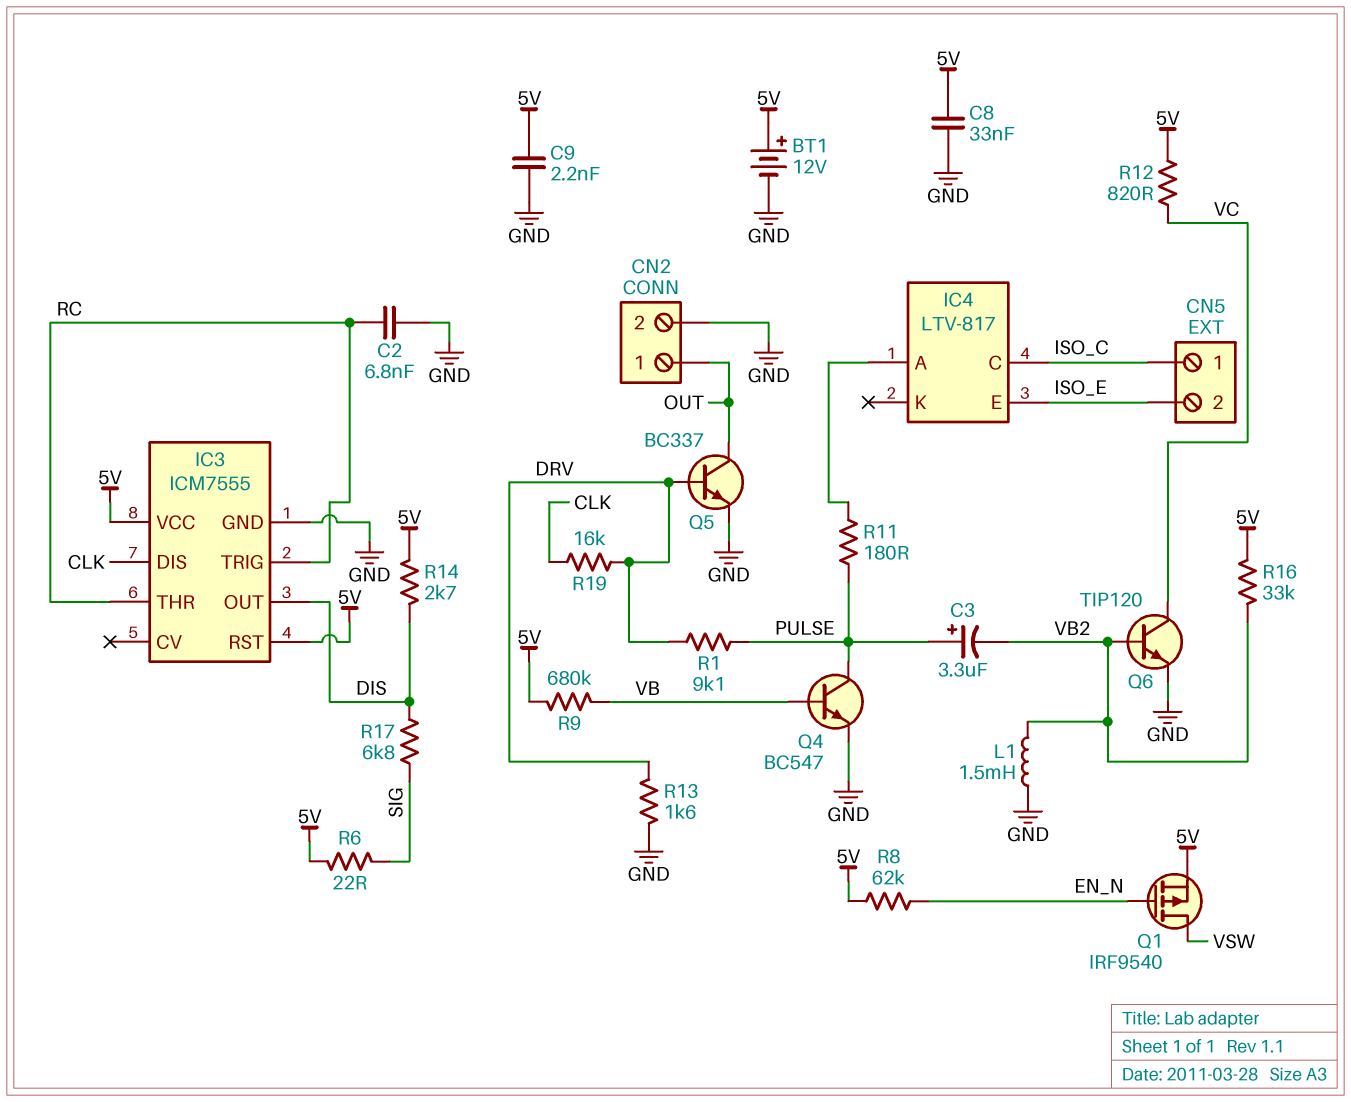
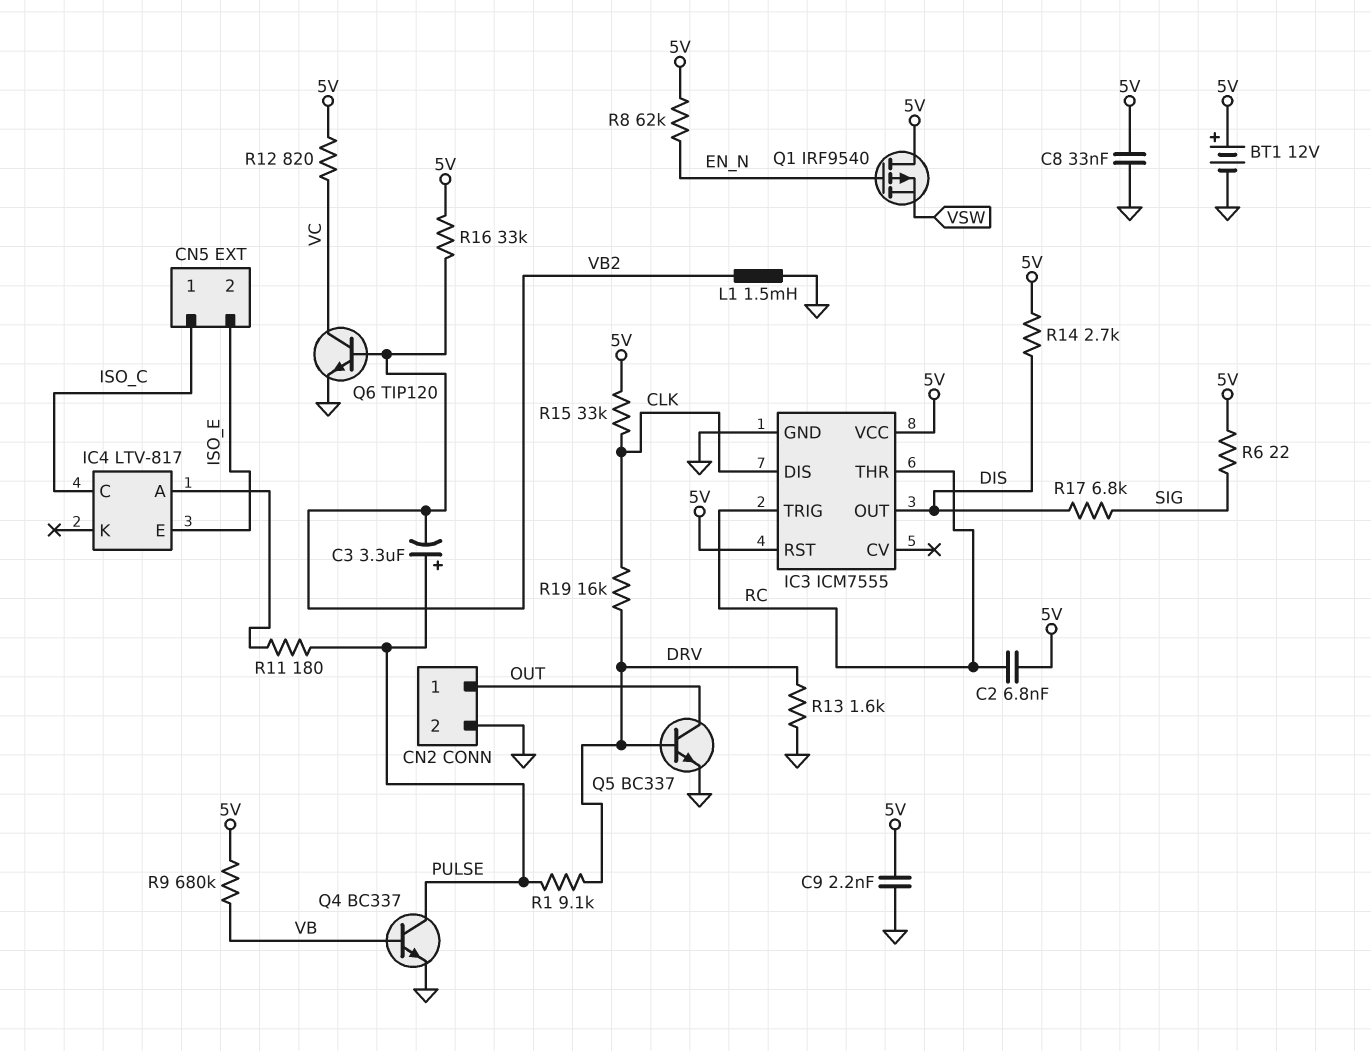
C2: 6.8nF (GND, RC) -> 6.8nF (5V, RC)
Q1: PMOS IRF9540 (G EN_N, D VSW, S 5V) -> PMOS IRF9540 (G EN_N, D 5V, S VSW)
Q4: NPN BC547 (B VB, C PULSE, E GND) -> NPN BC337 (B VB, C PULSE, E GND)
R15: none -> 33k (5V, CLK)

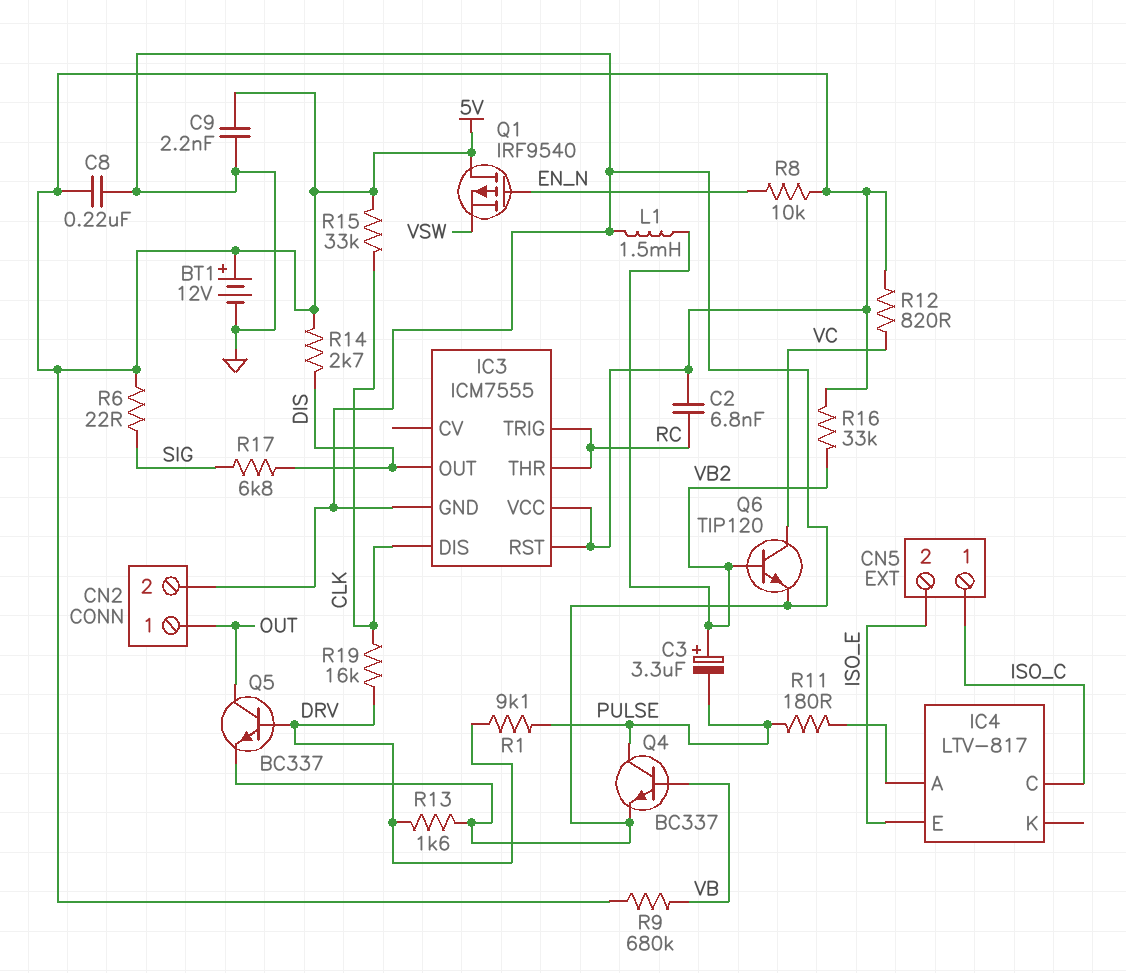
C3: 3.3uF (plus PULSE, minus VB2) -> 3.3uF (plus VB2, minus PULSE)
C8: 33nF (5V, GND) -> 220nF (5V, GND)
R8: 62k (5V, EN_N) -> 10k (5V, EN_N)

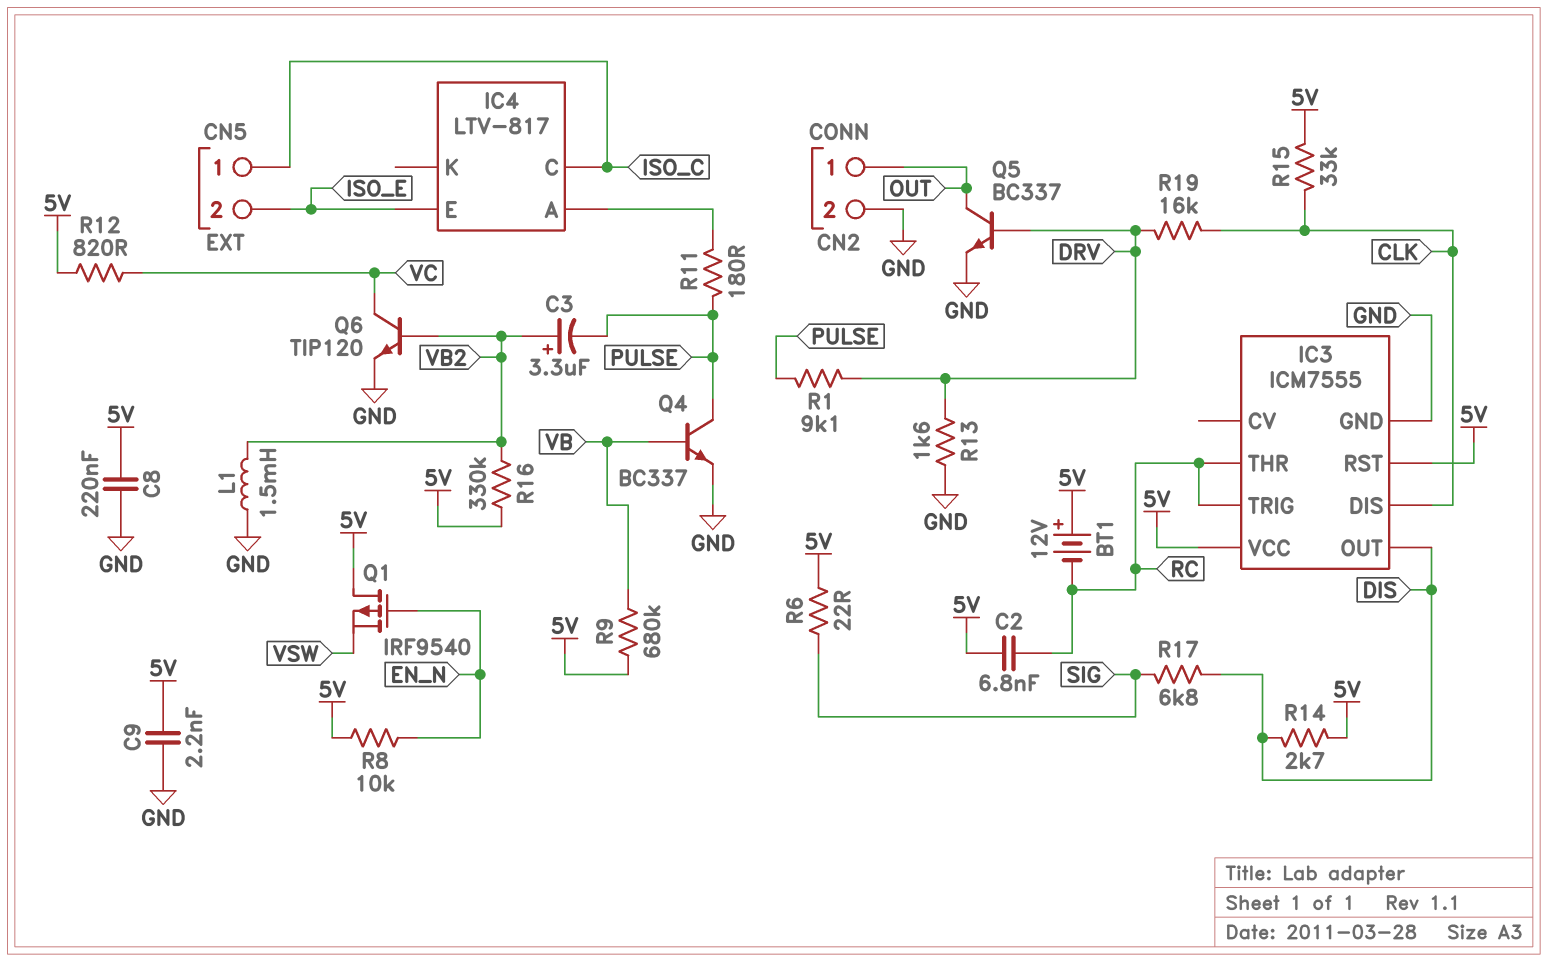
BT1: 12V (plus 5V, minus GND) -> 12V (plus 5V, minus RC)
R16: 33k (5V, VB2) -> 330k (5V, VB2)

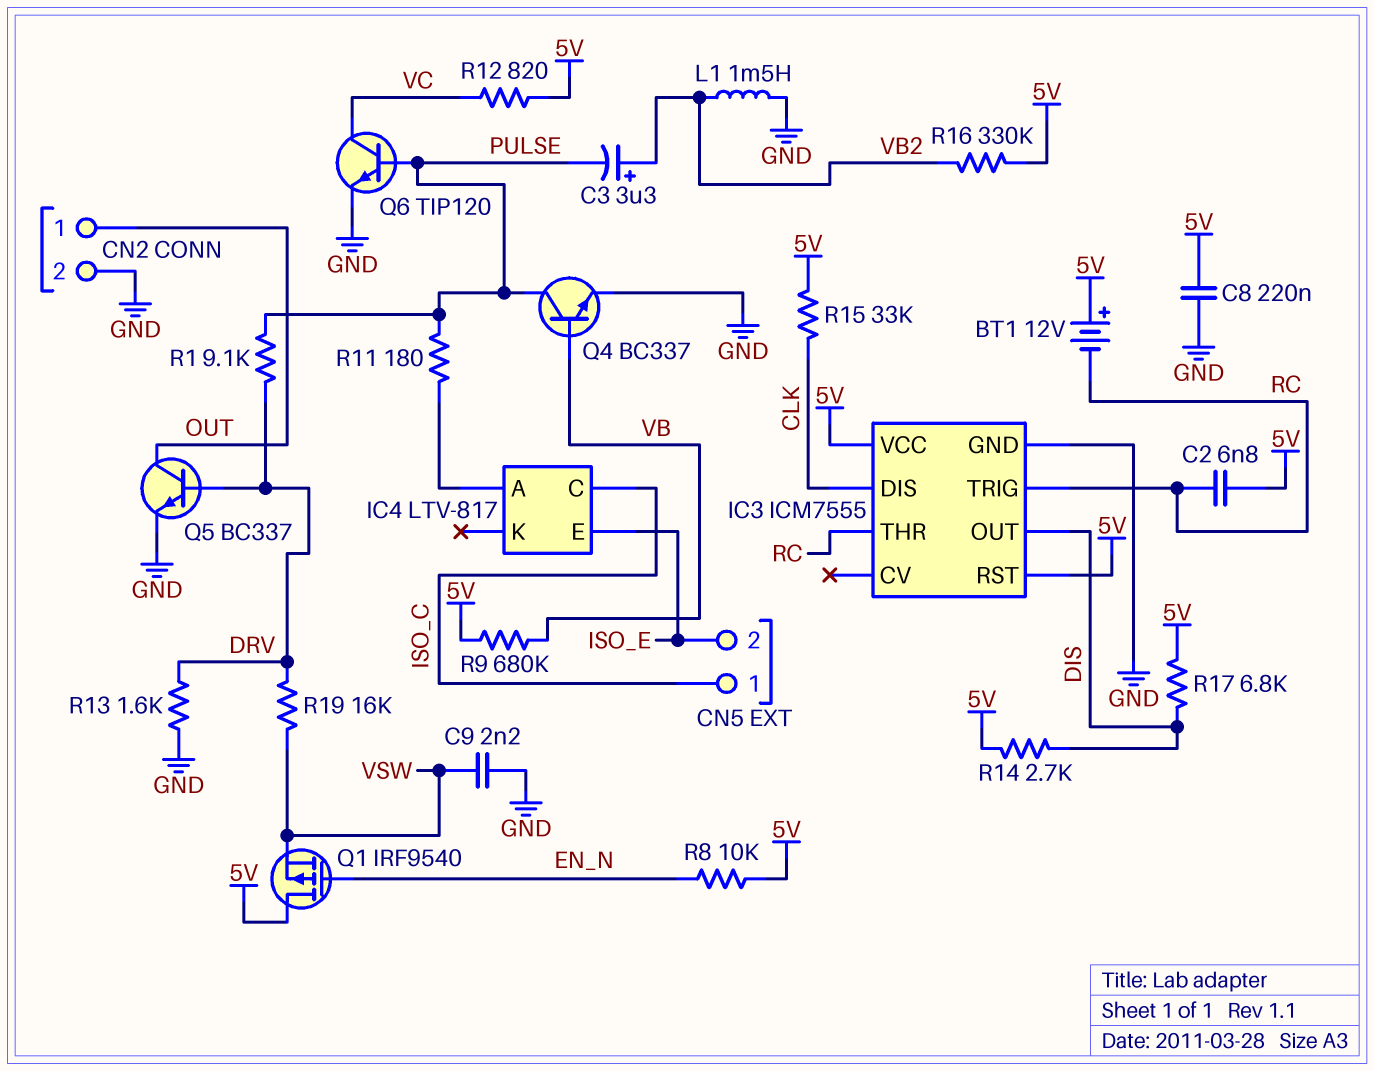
C9: 2.2nF (5V, GND) -> 2.2nF (GND, VSW)
Q6: NPN TIP120 (B VB2, C VC, E GND) -> NPN TIP120 (B PULSE, C VC, E GND)
R6: 22 (5V, SIG) -> none
R17: 6.8k (DIS, SIG) -> 6.8k (5V, DIS)
R19: 16k (CLK, DRV) -> 16k (DRV, VSW)

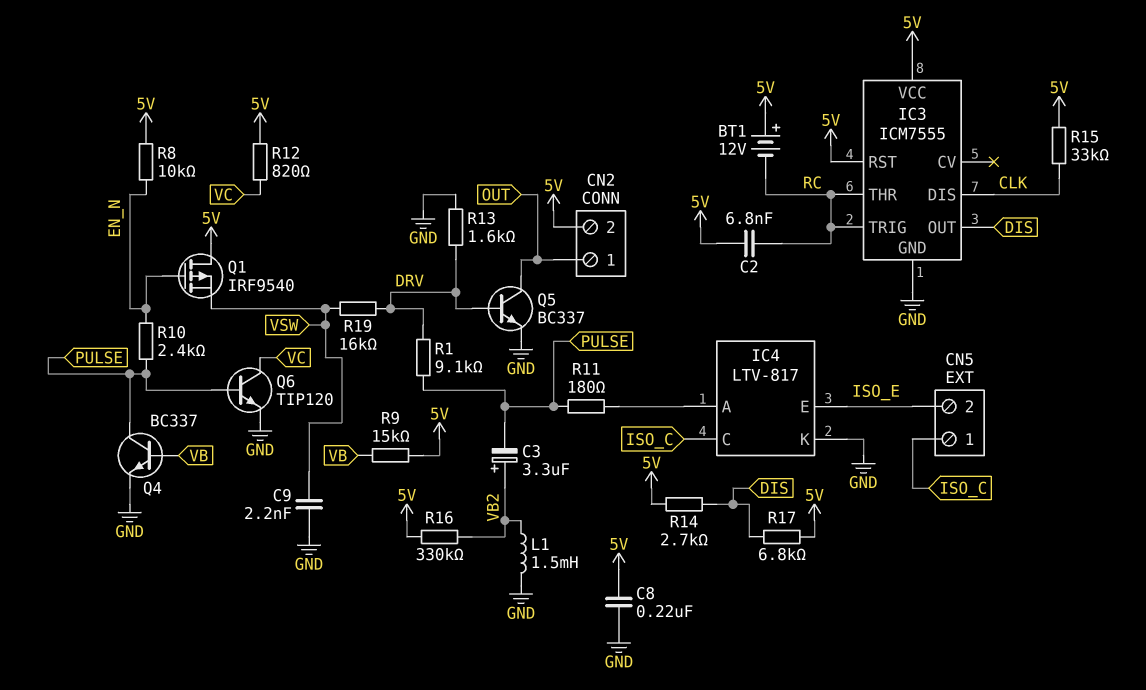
CN2 pin 2: GND -> 5V
IC4 pin K: none -> GND
R9: 680k (5V, VB) -> 15k (5V, VB)
R10: none -> 2.4k (EN_N, PULSE)

